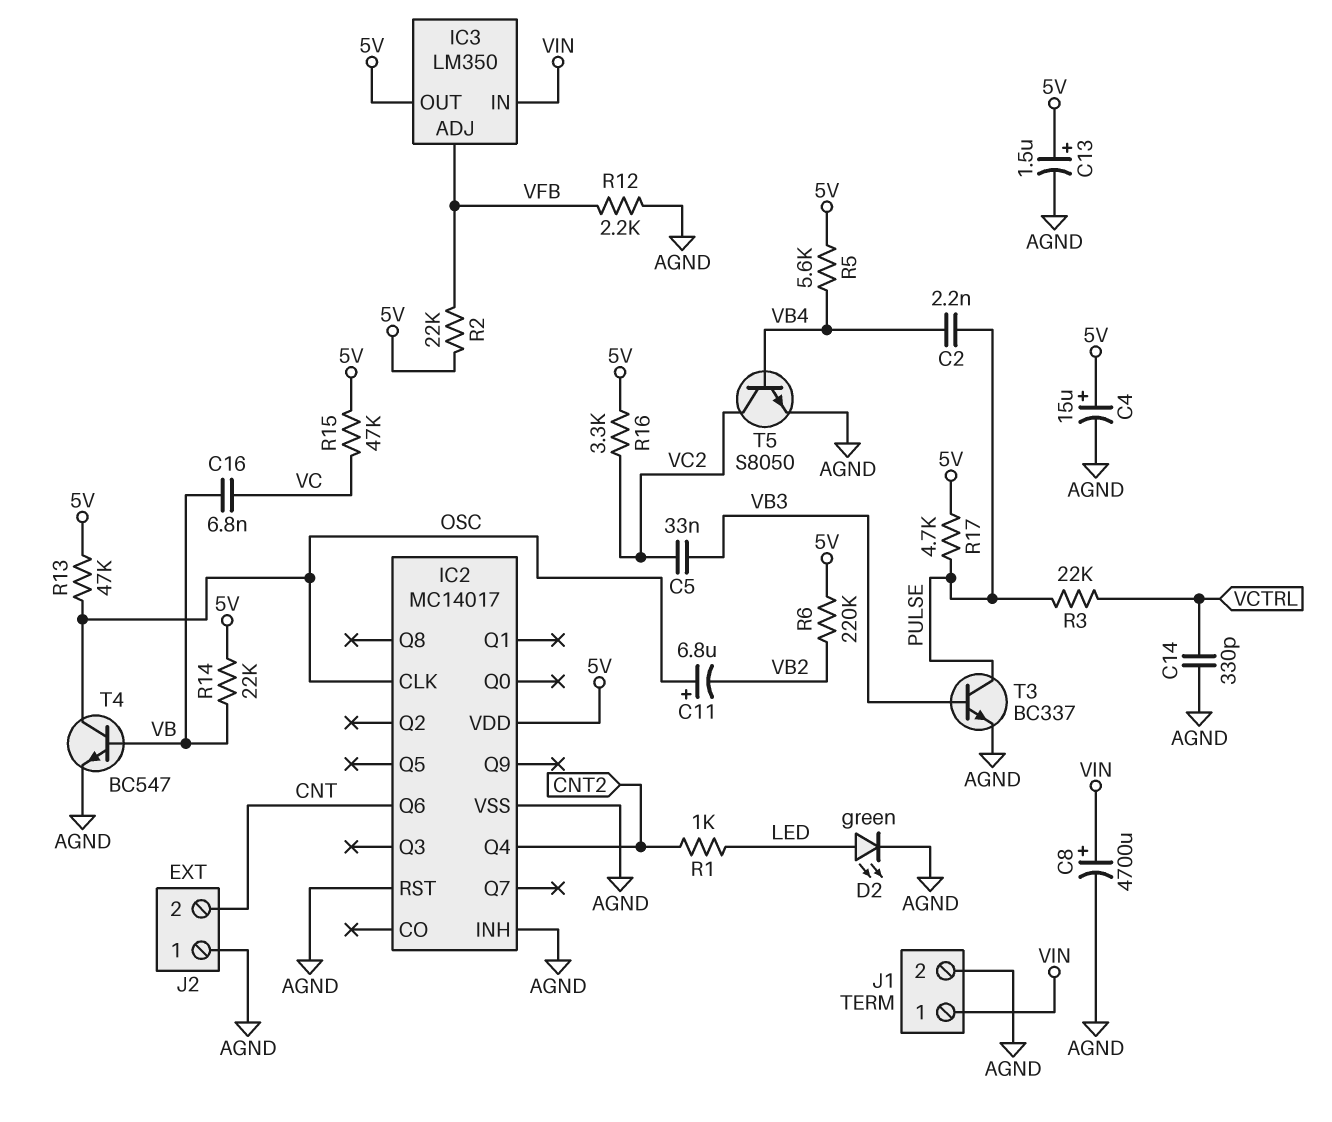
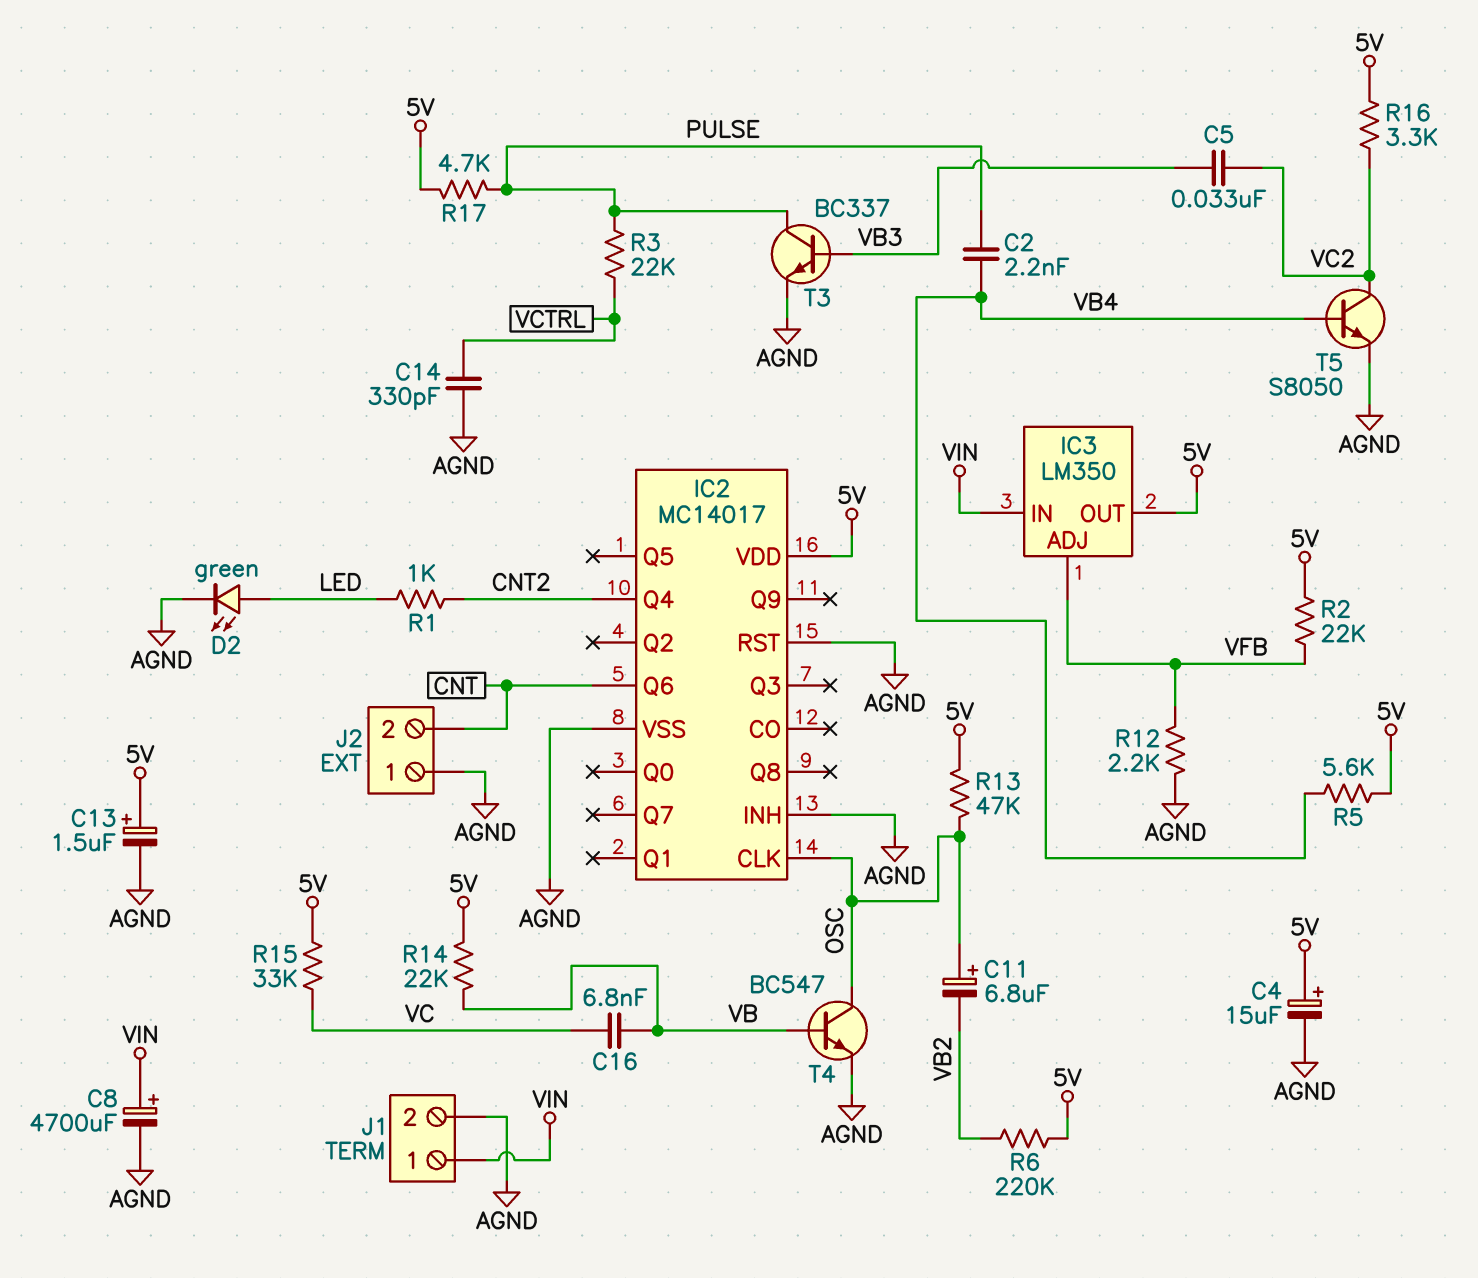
R15: 47k (5V, VC) -> 33k (5V, VC)

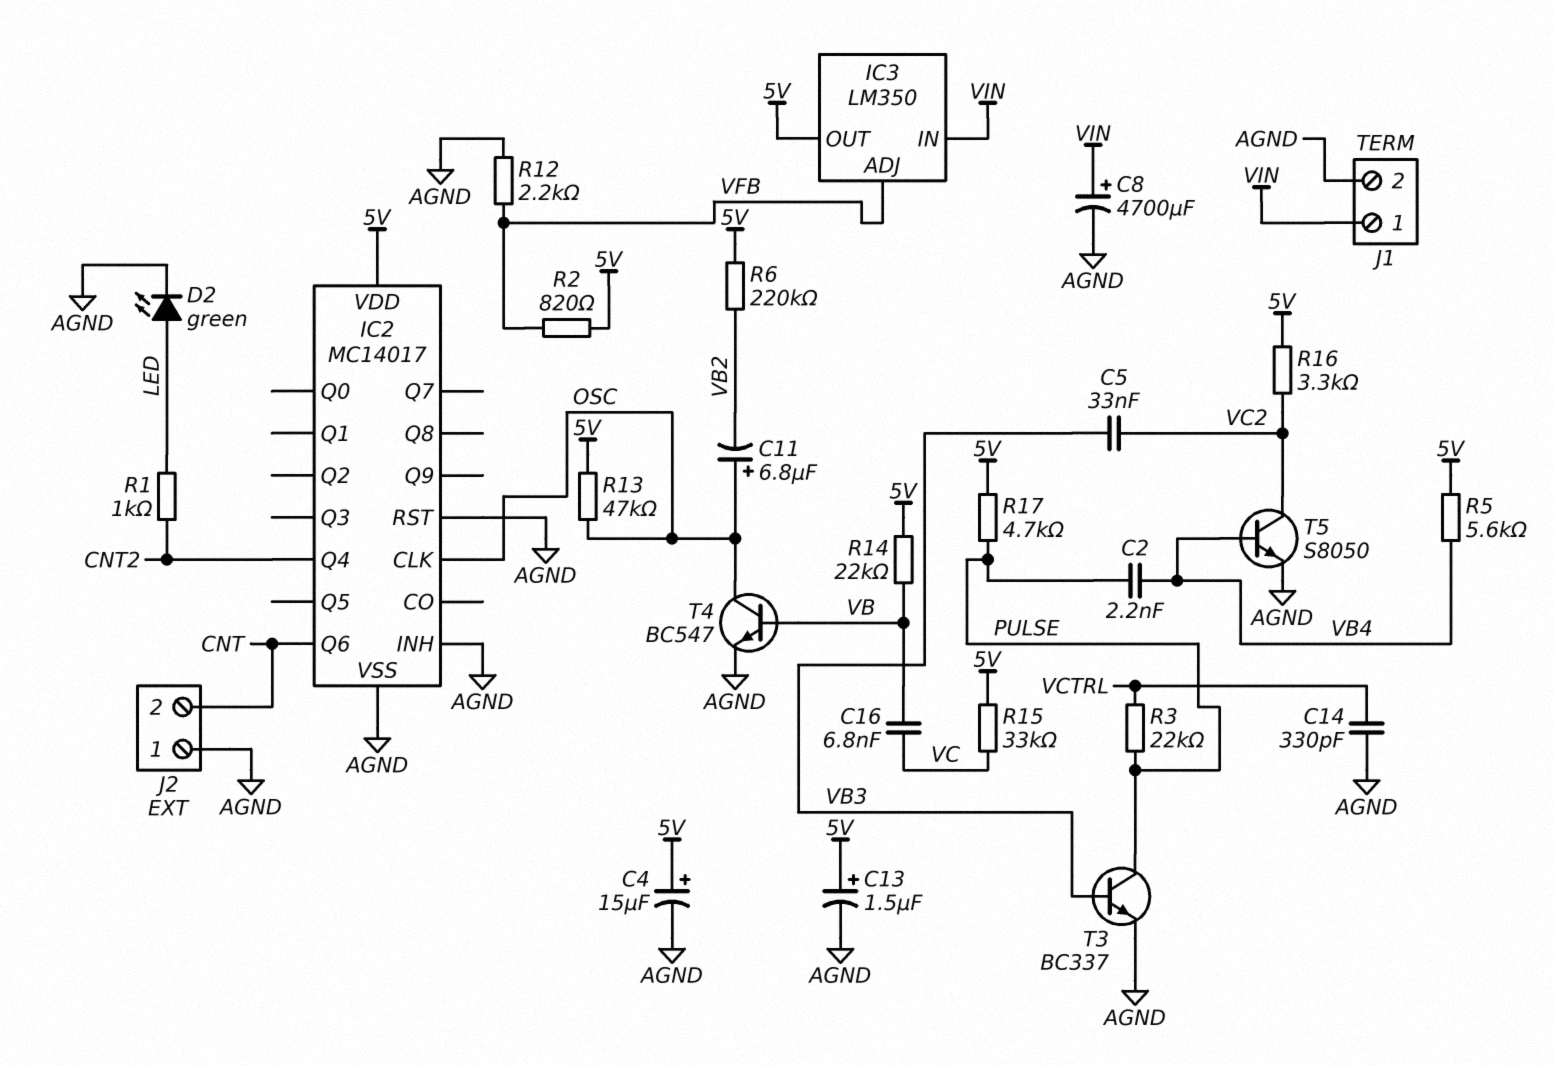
R2: 22k (5V, VFB) -> 820 (5V, VFB)

